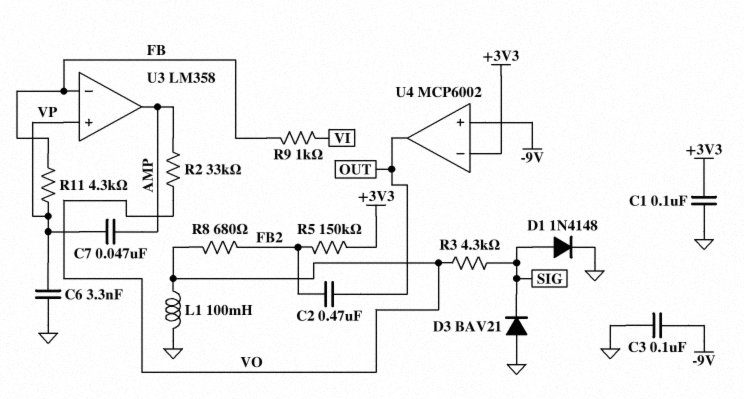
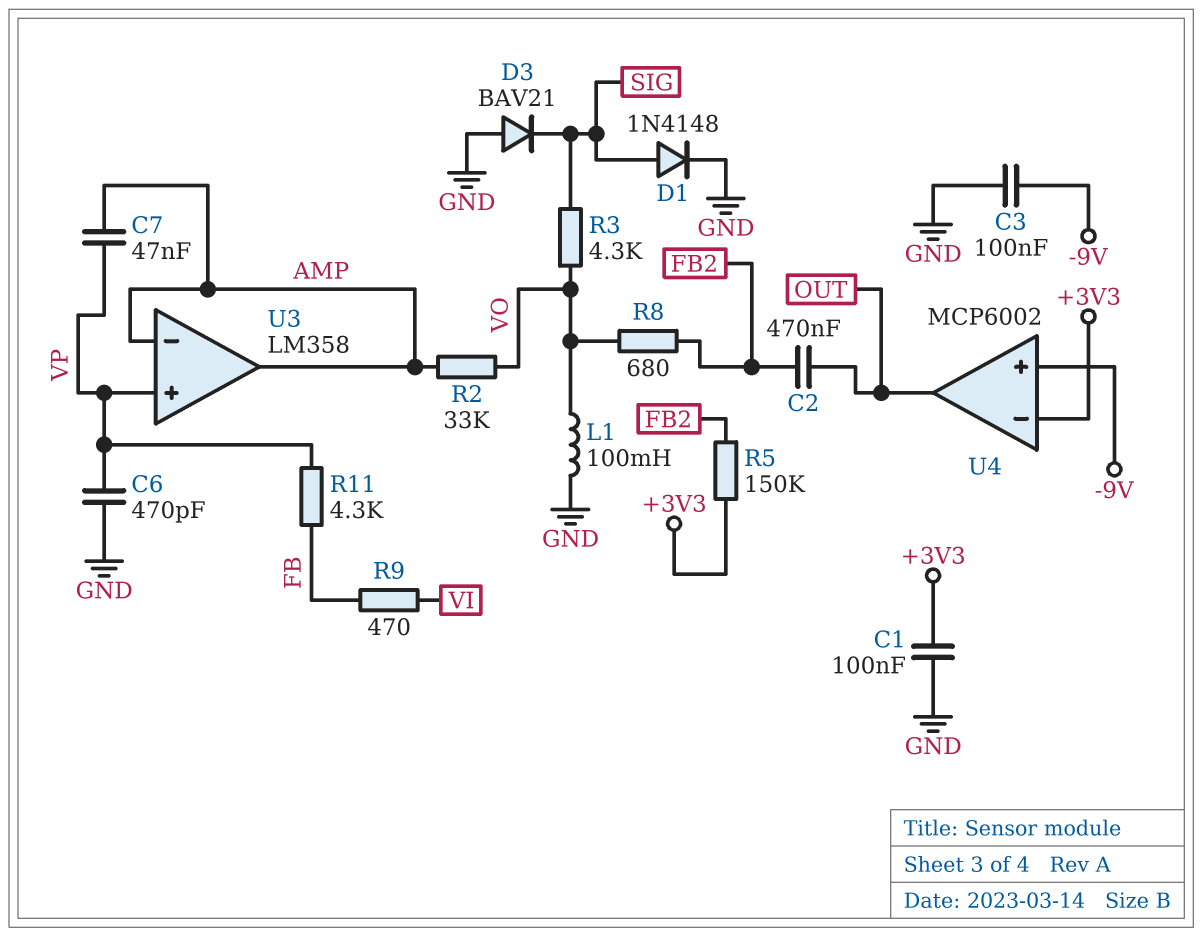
C6: 3.3nF (GND, VP) -> 470pF (GND, VP)
R9: 1k (FB, VI) -> 470 (FB, VI)
U3 pin in-: FB -> AMP

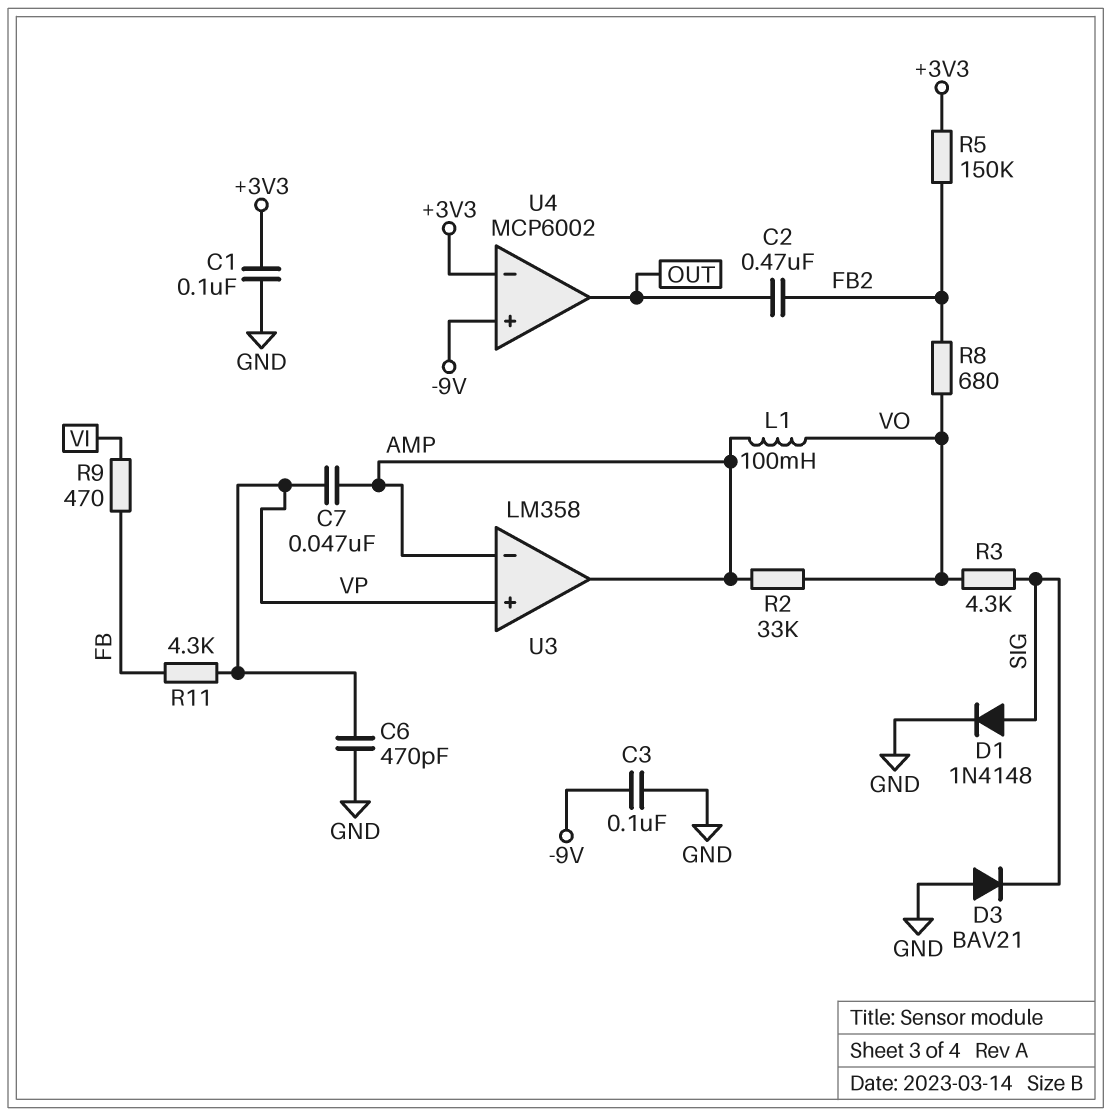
L1: 100mH (GND, VO) -> 100mH (AMP, VO)

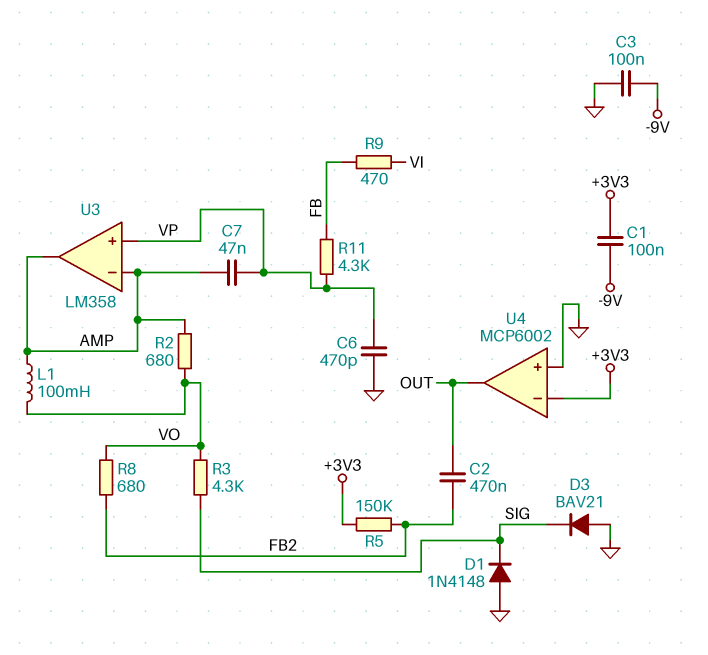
C1: 100nF (+3V3, GND) -> 100nF (+3V3, -9V)
D1: diode 1N4148 (A SIG, K GND) -> diode 1N4148 (A GND, K SIG)
R2: 33k (AMP, VO) -> 680 (AMP, VO)
U4 pin in+: -9V -> GND

